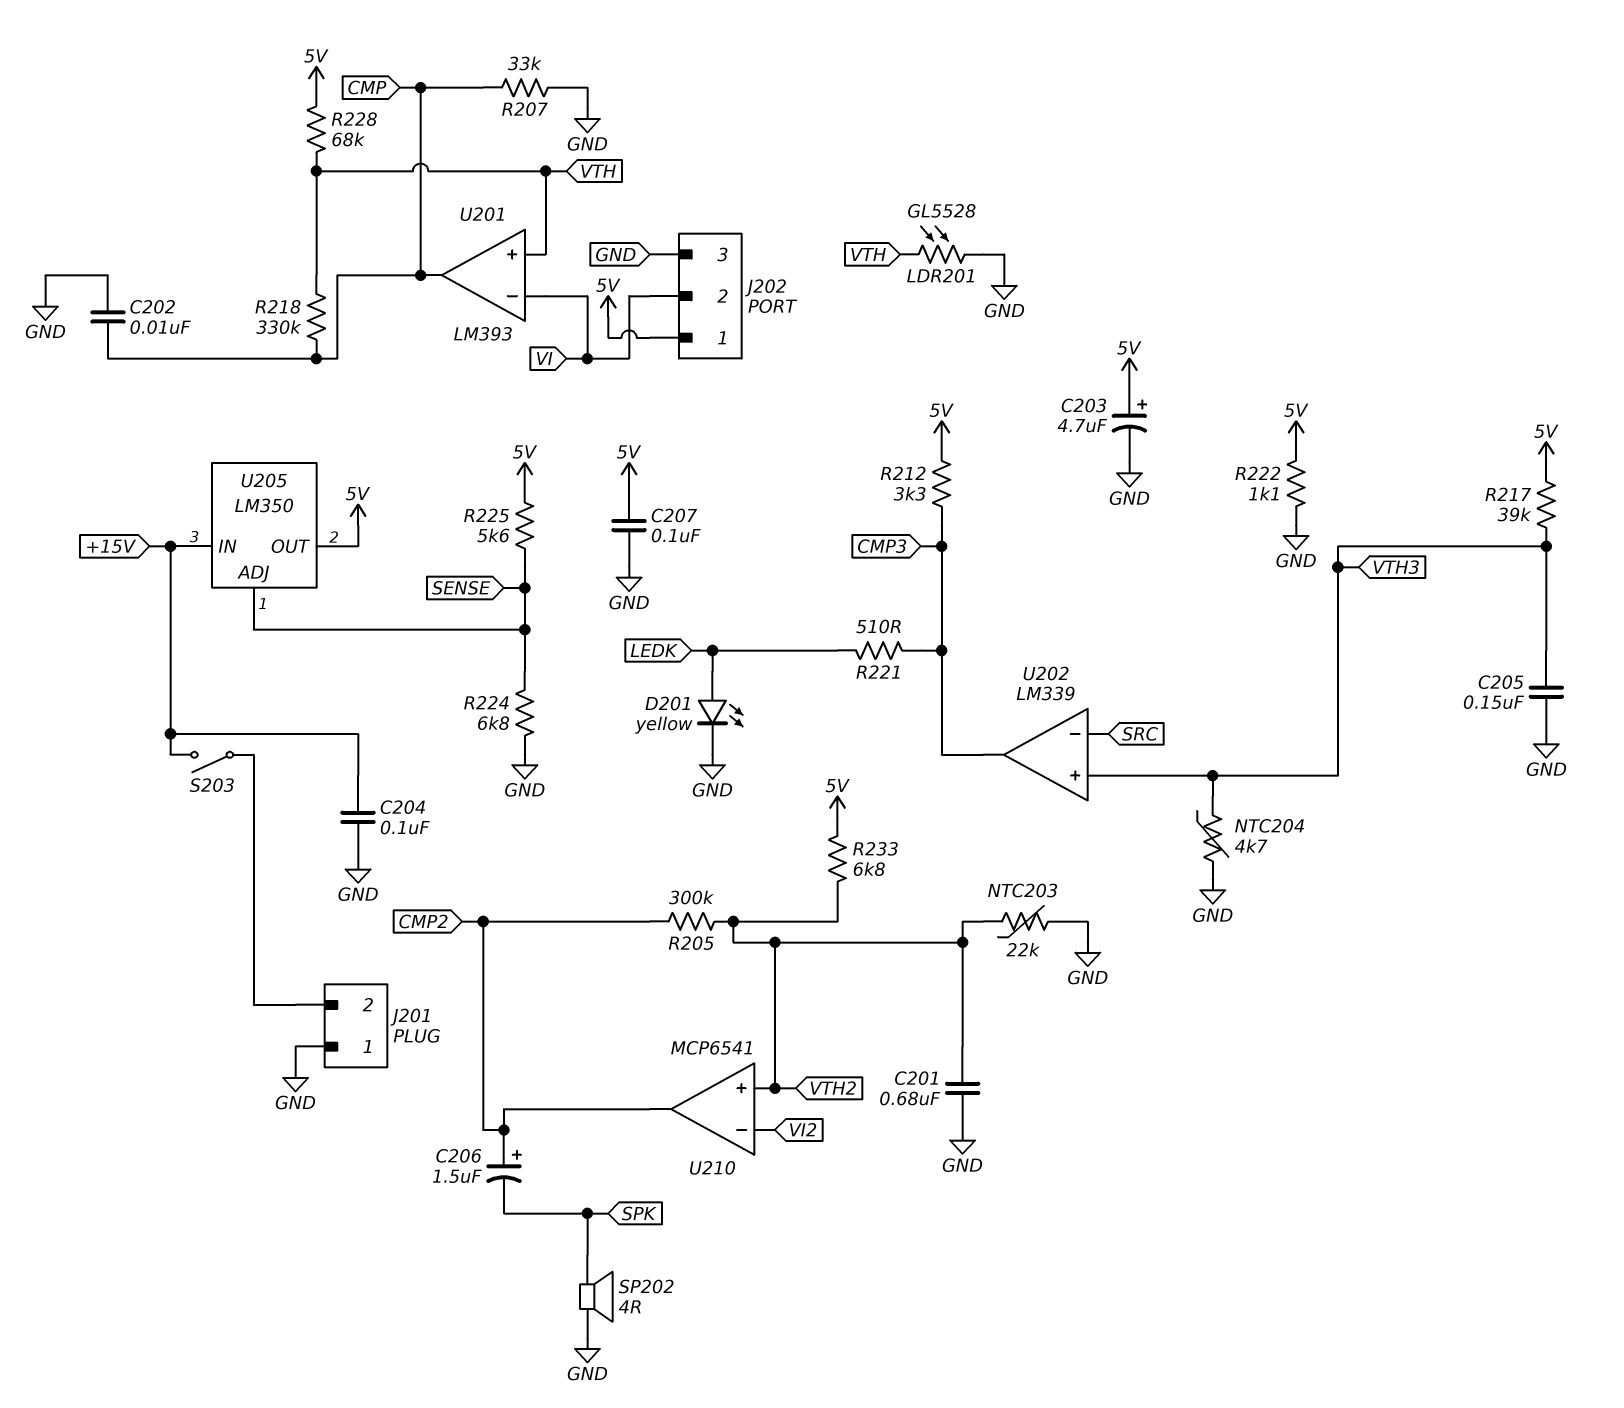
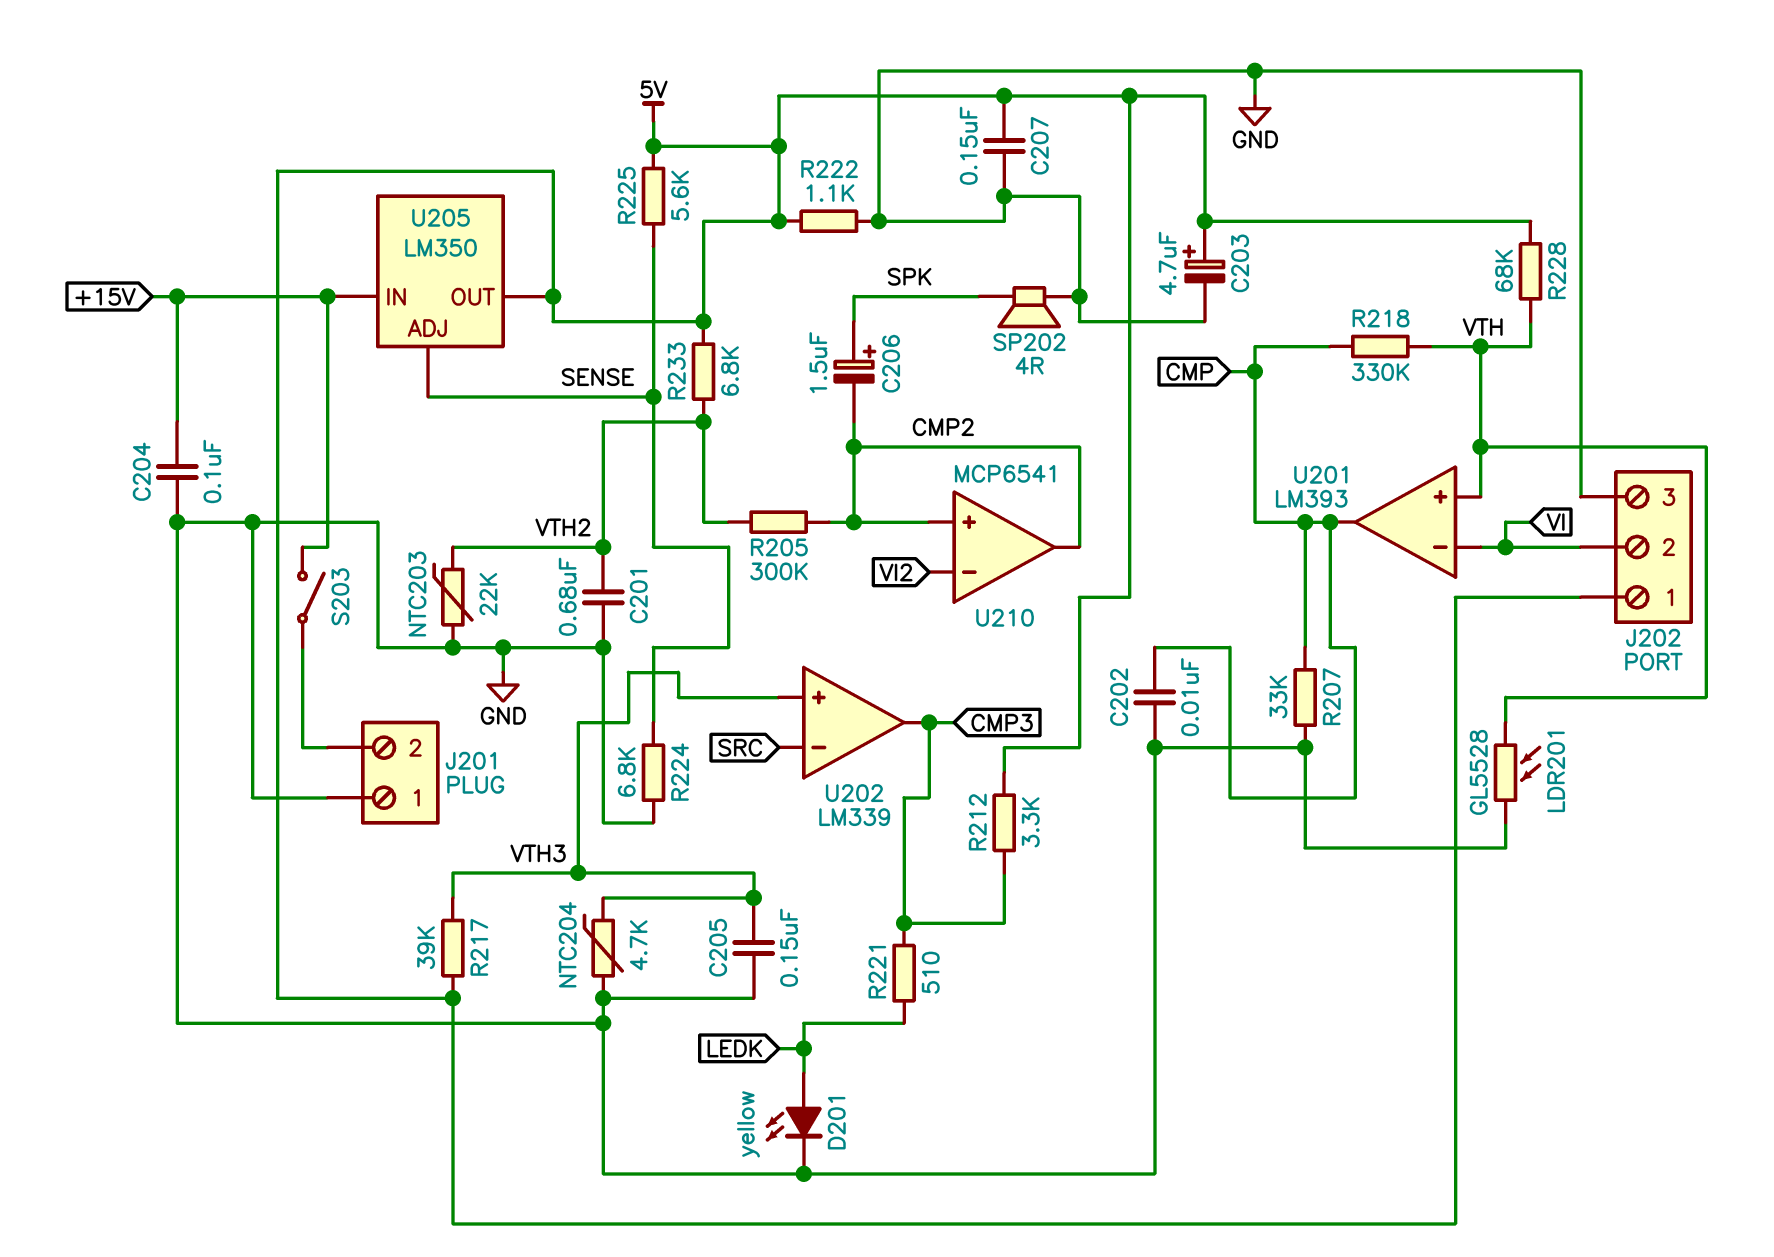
C206: 1.5uF (plus CMP2, minus SPK) -> 1.5uF (plus SPK, minus CMP2)
C207: 100nF (5V, GND) -> 150nF (5V, GND)
U210 pin in+: VTH2 -> CMP2

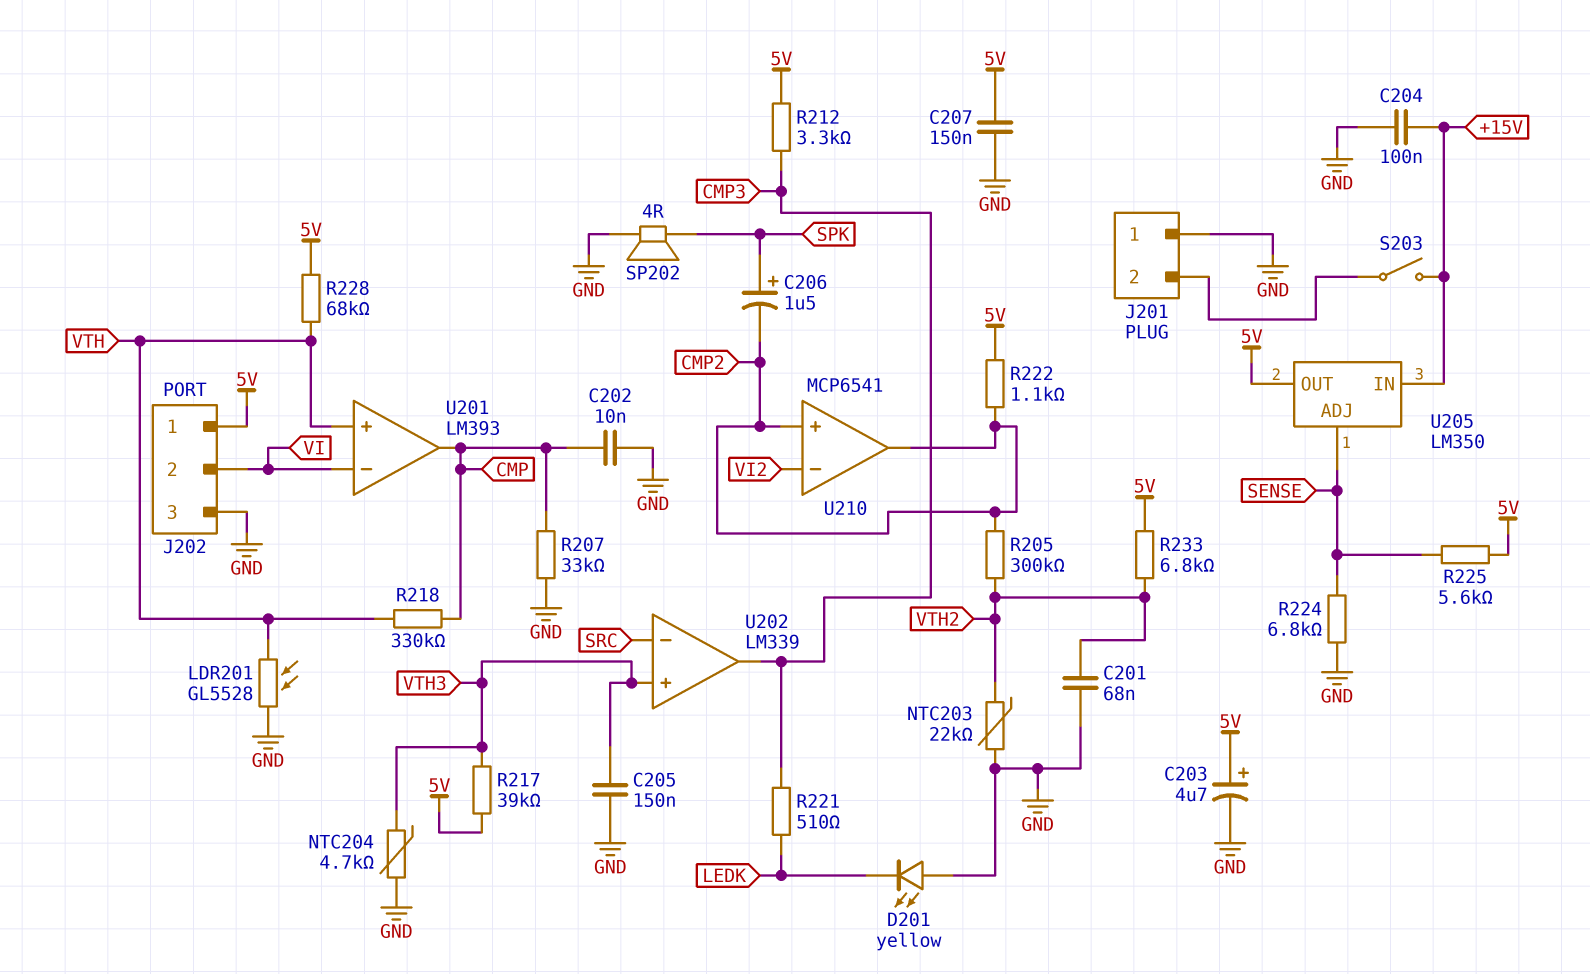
C201: 680nF (GND, VTH2) -> 68nF (GND, VTH2)
D201: LED yellow (A LEDK, K GND) -> LED yellow (A GND, K LEDK)
R222: 1.1k (5V, GND) -> 1.1k (5V, CMP2)

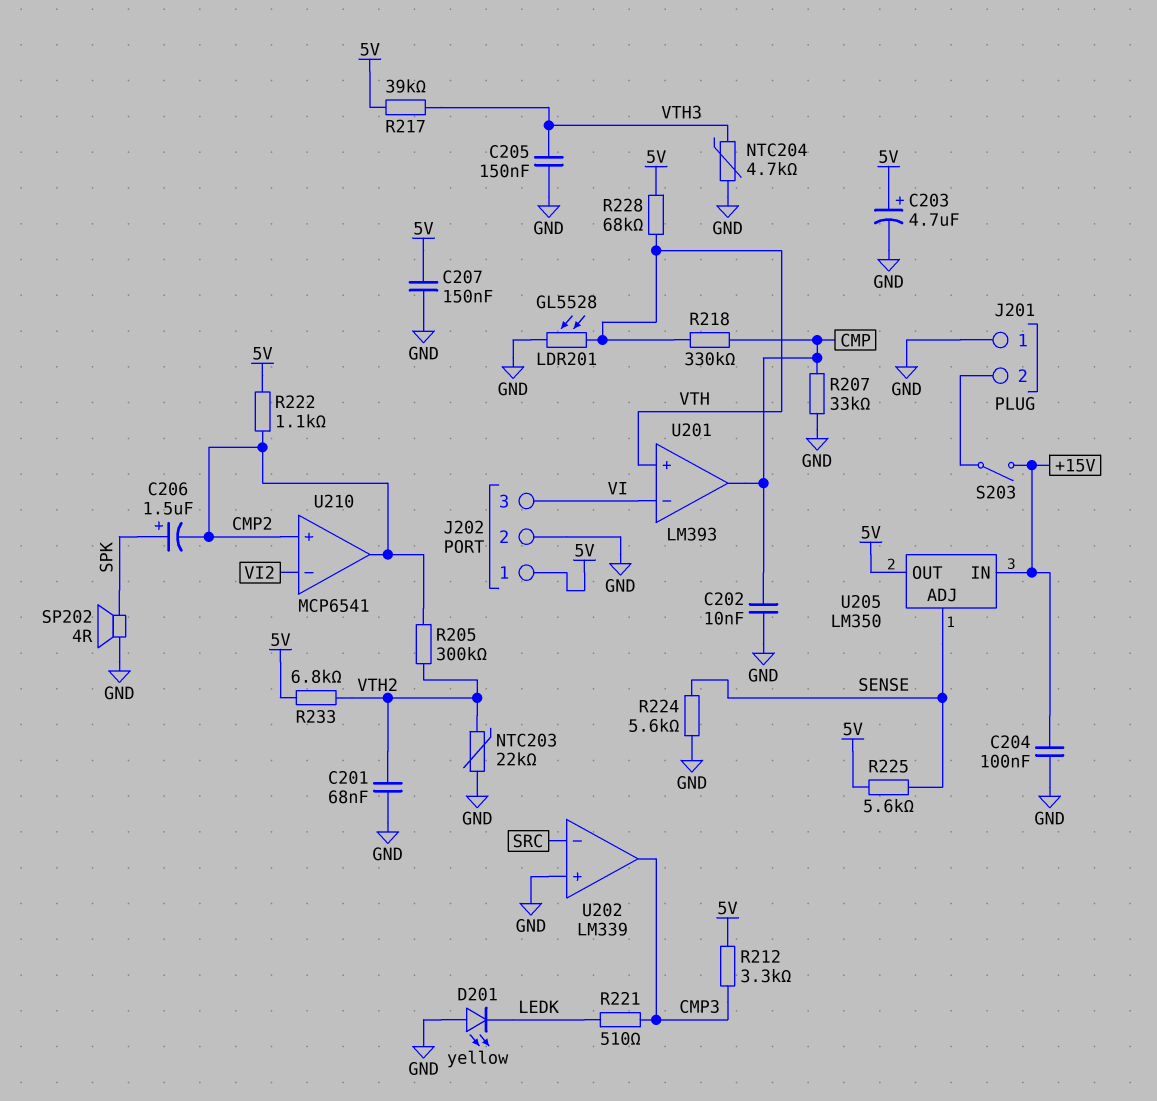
J202 pin 2: VI -> GND
J202 pin 3: GND -> VI
R224: 6.8k (GND, SENSE) -> 5.6k (GND, SENSE)
U202 pin in+: VTH3 -> GND

